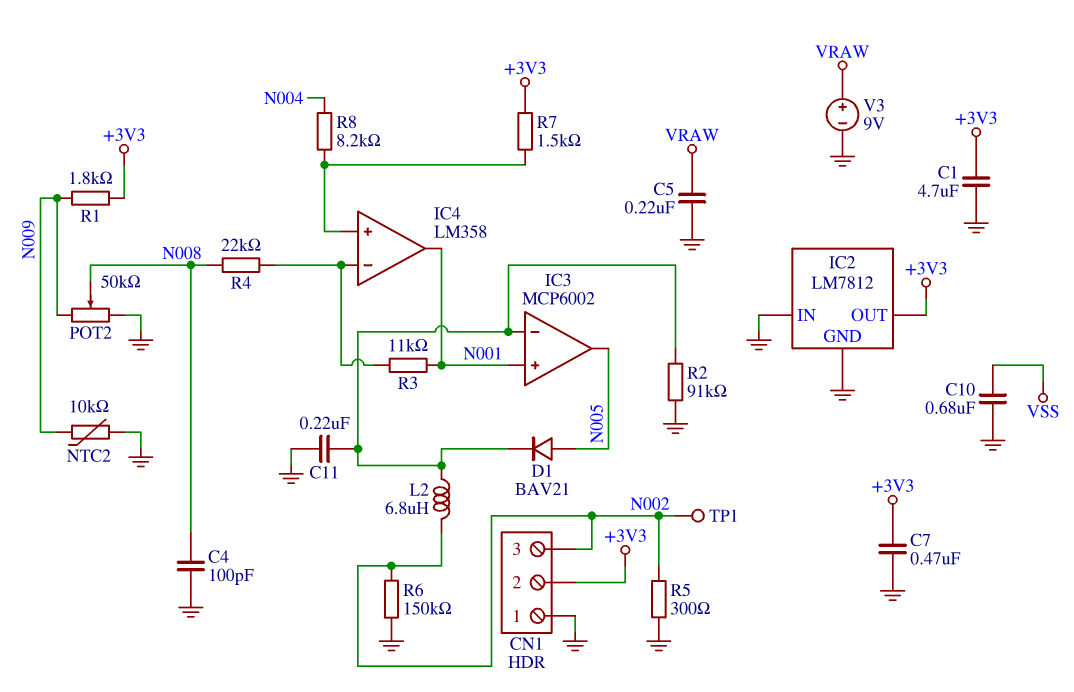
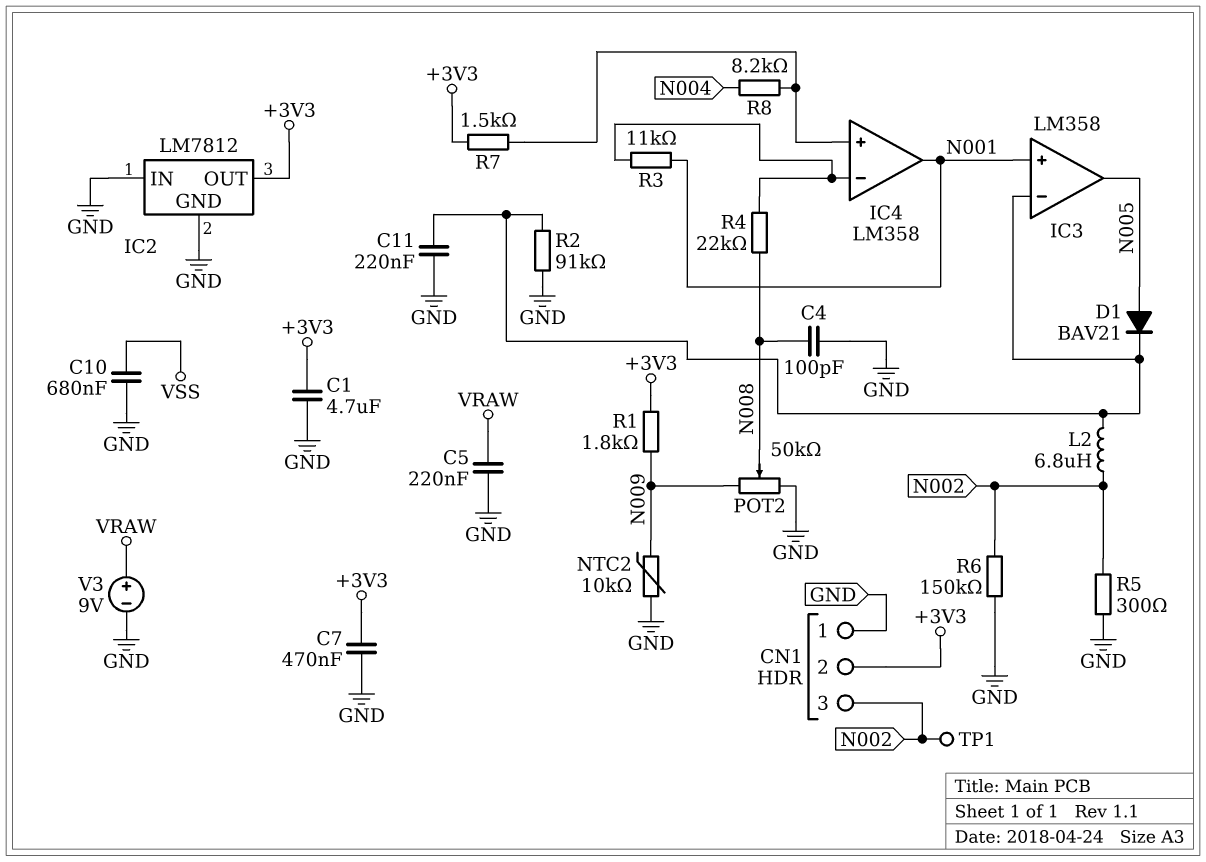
IC3: MCP6002 -> LM358

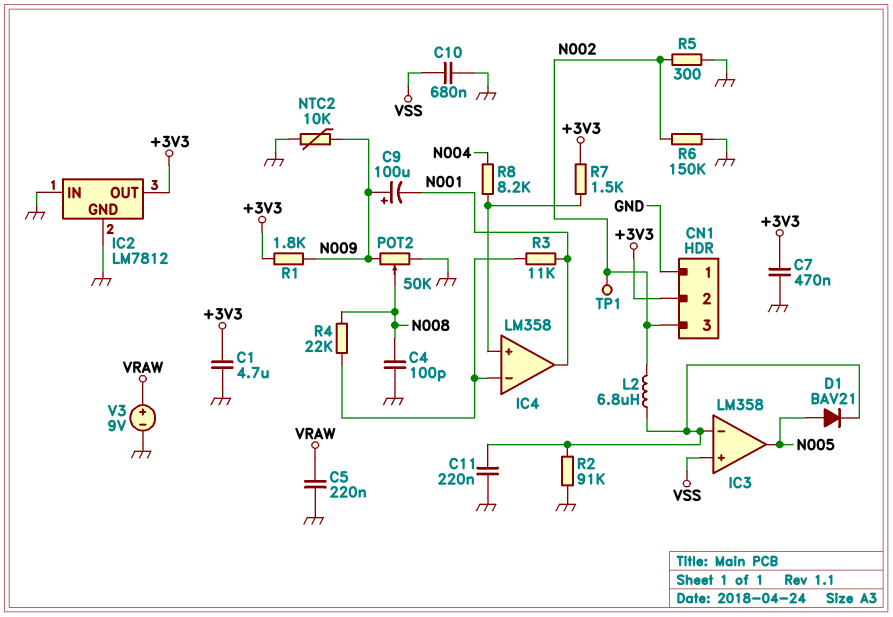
C9: none -> 100uF (plus N009, minus N001)
IC3 pin in+: N001 -> VSS

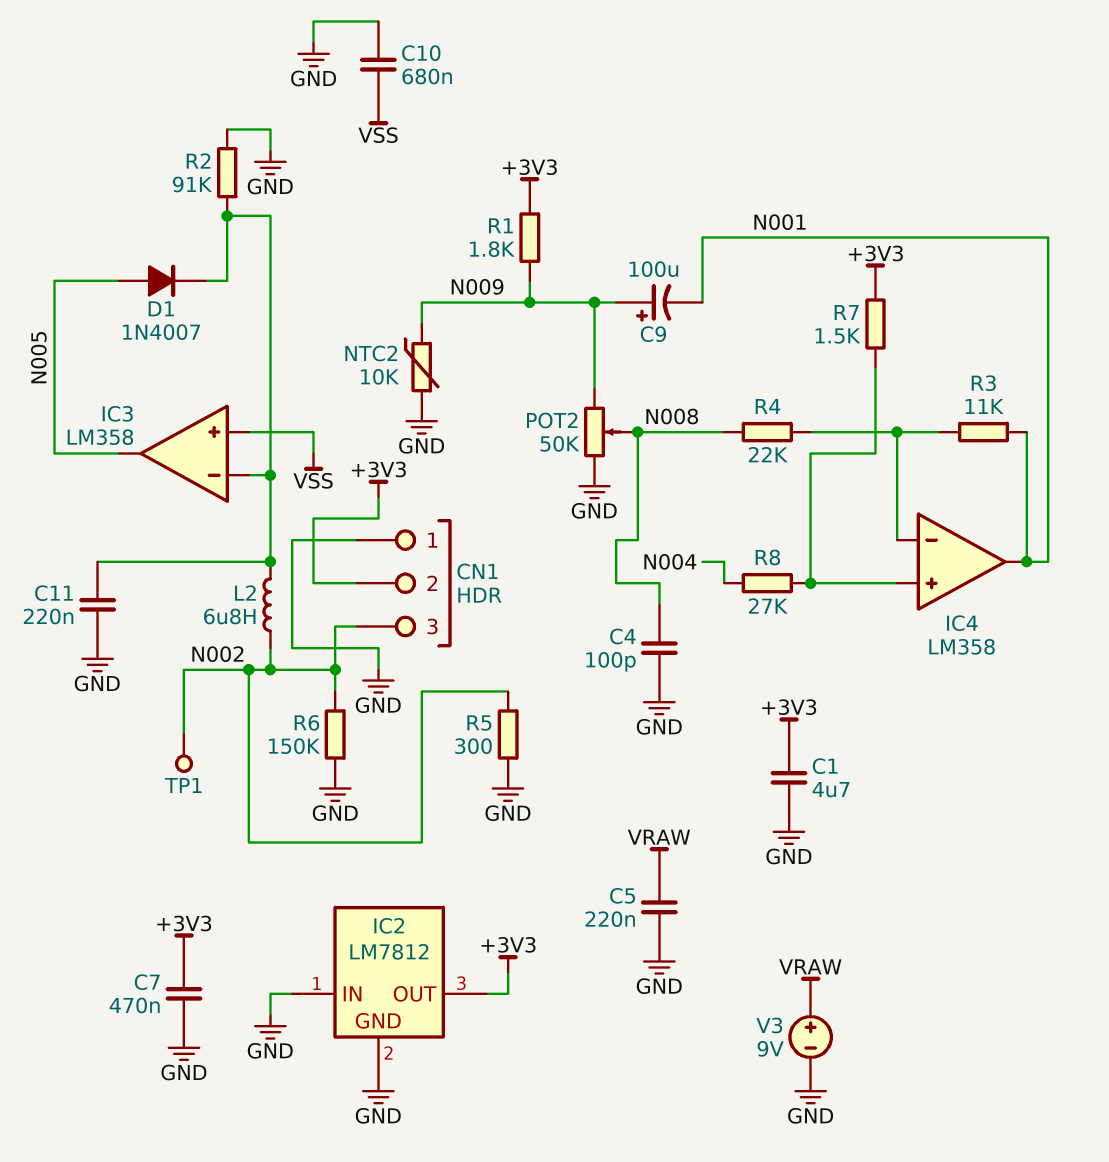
D1: diode BAV21 (A N005, K IC3/in-) -> diode 1N4007 (A N005, K IC3/in-)
R8: 8.2k (IC4/in+, N004) -> 27k (IC4/in+, N004)

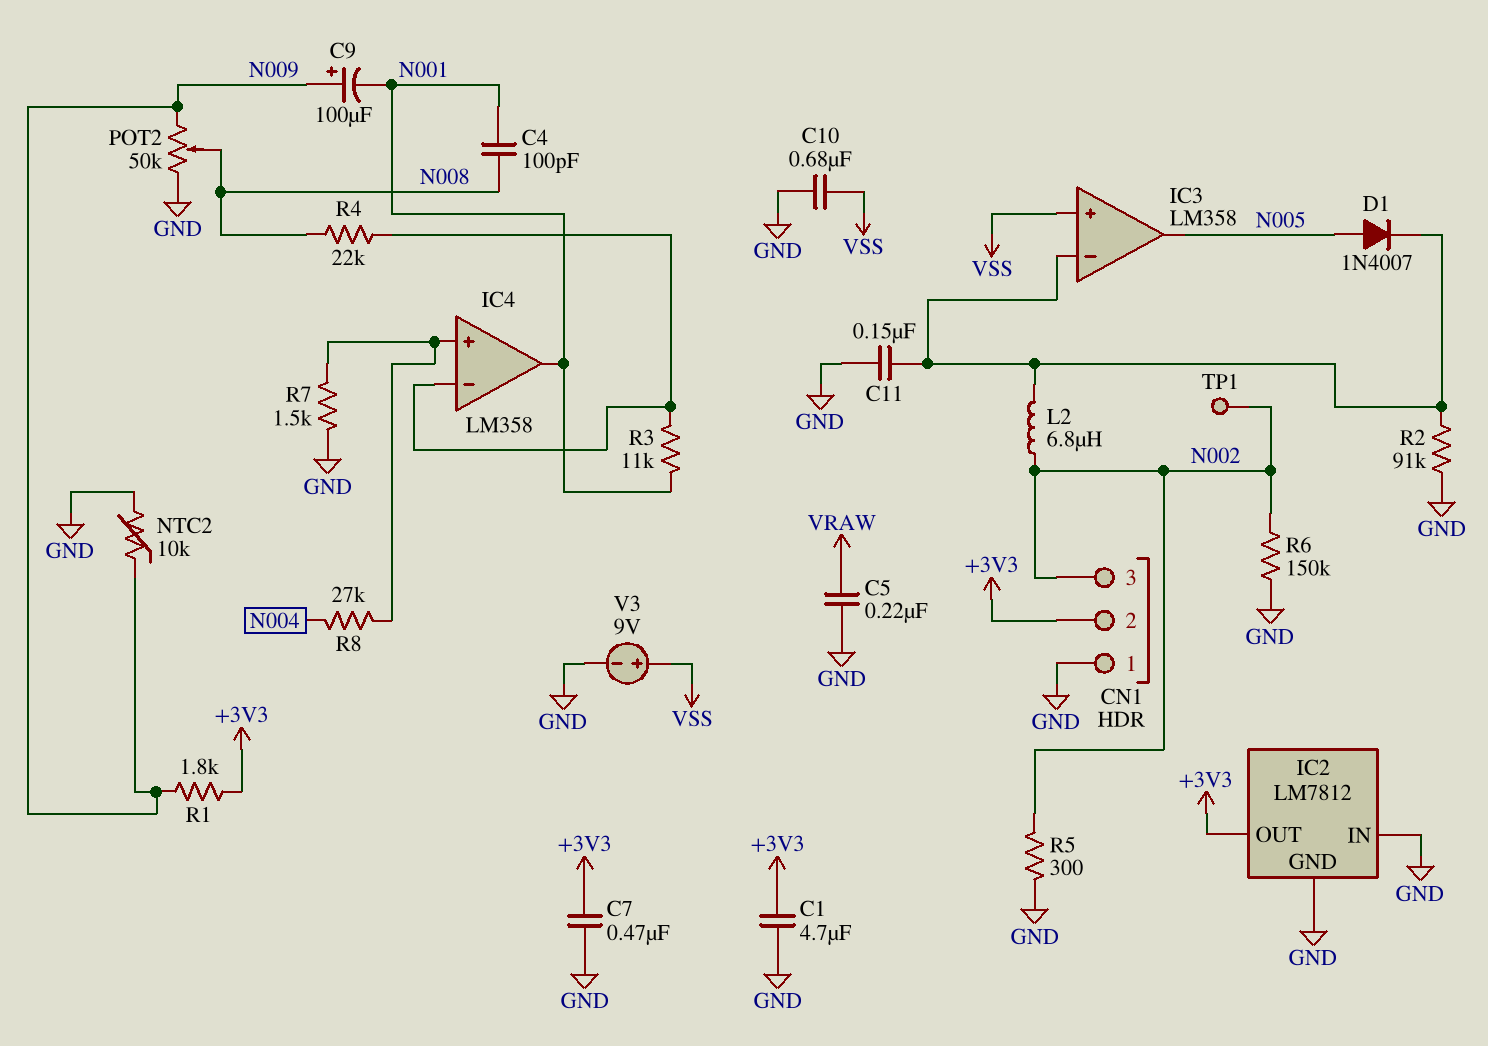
C4: 100pF (GND, N008) -> 100pF (N001, N008)
C11: 220nF (GND, IC3/in-) -> 150nF (GND, IC3/in-)
R7: 1.5k (+3V3, IC4/in+) -> 1.5k (GND, IC4/in+)
V3: 9V (plus VRAW, minus GND) -> 9V (plus VSS, minus GND)

